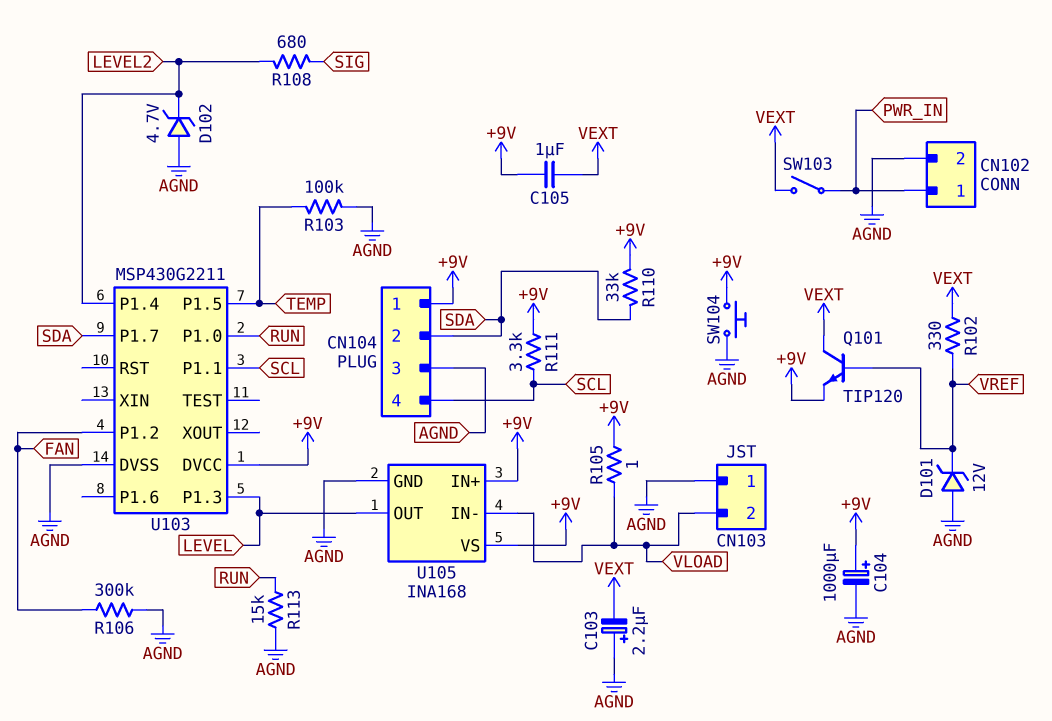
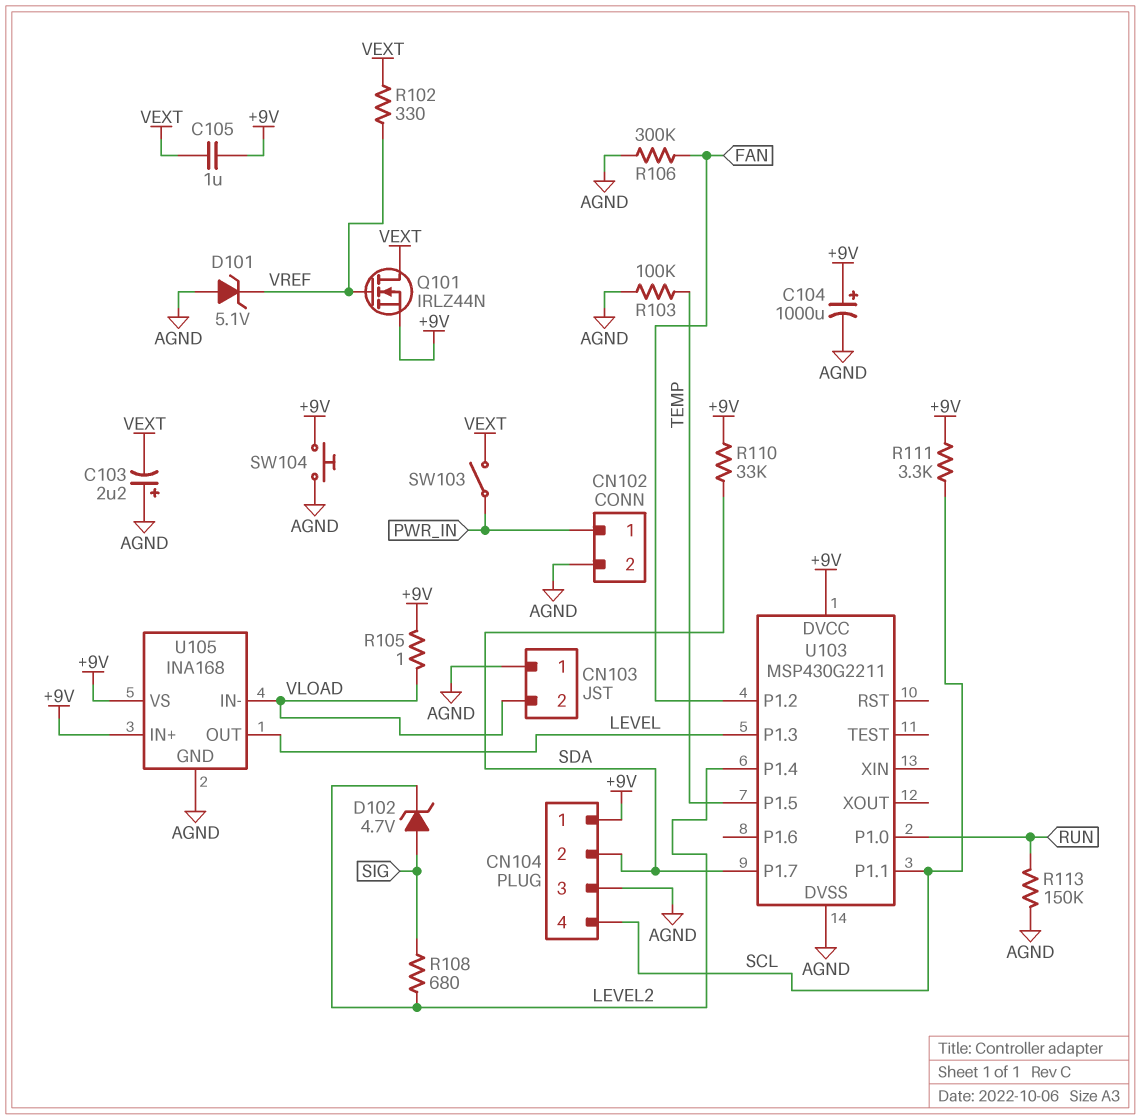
D101: zener 12V (A AGND, K VREF) -> zener 5.1V (A AGND, K VREF)
D102: zener 4.7V (A AGND, K LEVEL2) -> zener 4.7V (A SIG, K LEVEL2)
Q101: NPN TIP120 (B VREF, C VEXT, E +9V) -> NMOS IRLZ44N (G VREF, D VEXT, S +9V)
R113: 15k (AGND, RUN) -> 150k (AGND, RUN)

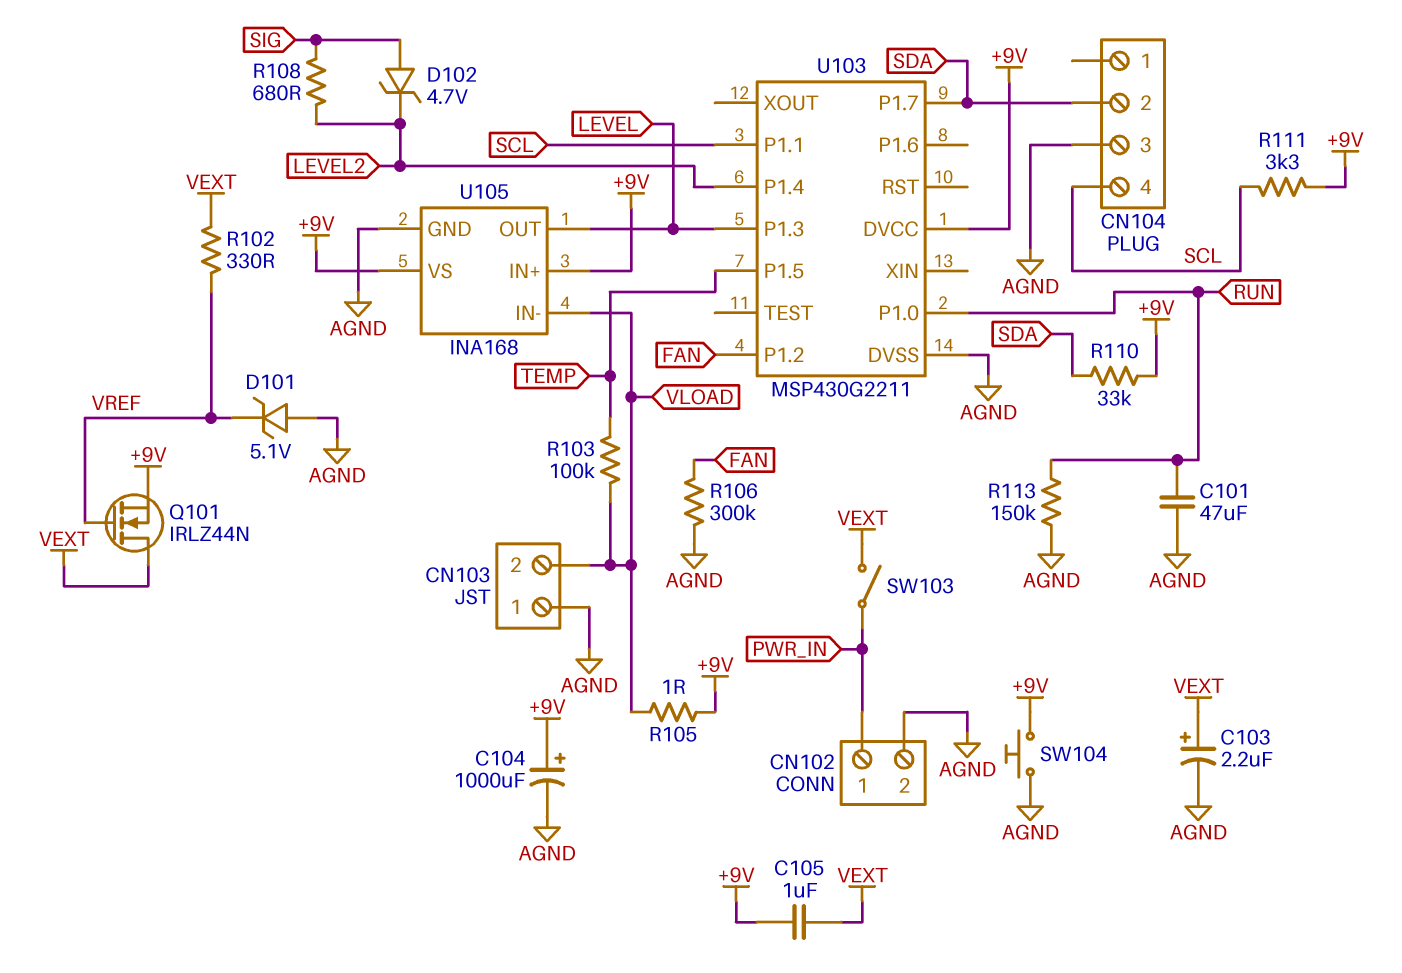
C101: none -> 47uF (AGND, RUN)
C103: 2.2uF (plus AGND, minus VEXT) -> 2.2uF (plus VEXT, minus AGND)
CN104 pin 1: +9V -> none
R103: 100k (AGND, TEMP) -> 100k (TEMP, VLOAD)

